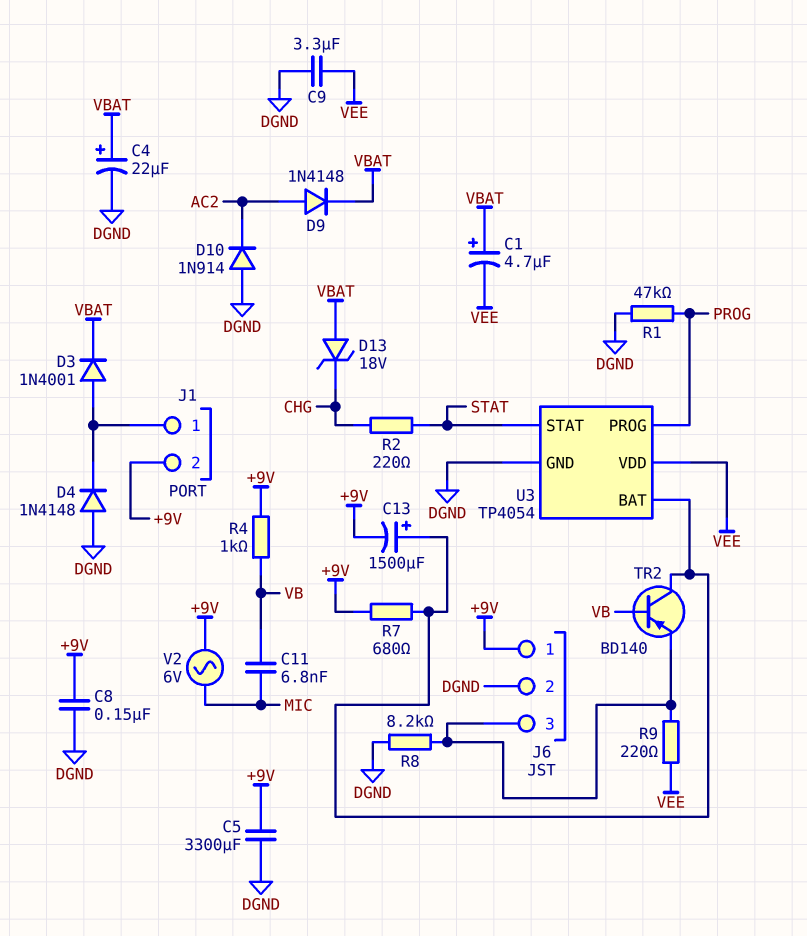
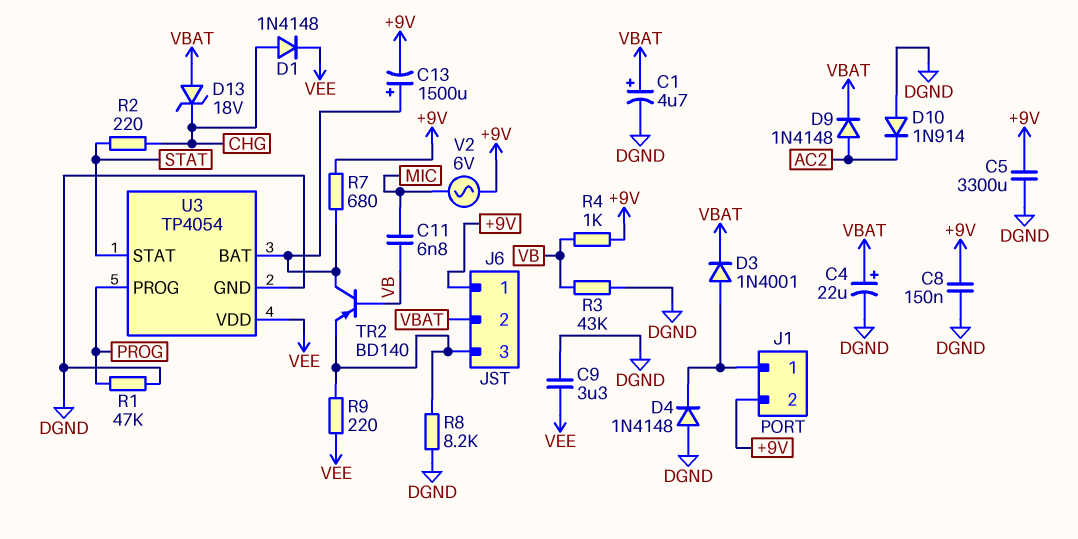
C1: 4.7uF (plus VBAT, minus VEE) -> 4.7uF (plus VBAT, minus DGND)
D1: none -> diode 1N4148 (A CHG, K VEE)
J6 pin 2: DGND -> VBAT
R3: none -> 43k (DGND, VB)

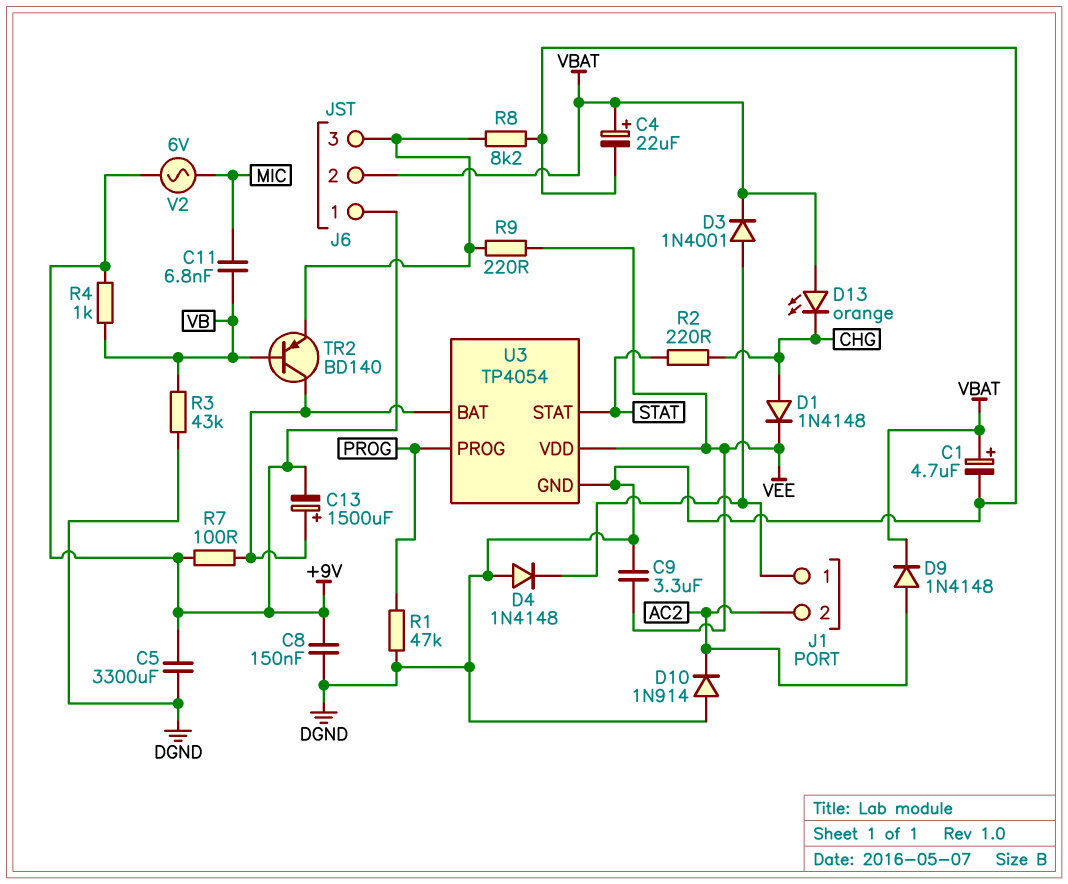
D13: zener 18V (A VBAT, K CHG) -> LED orange (A VBAT, K CHG)
J1 pin 2: +9V -> AC2
R7: 680 (+9V, U3/BAT) -> 100 (+9V, U3/BAT)

